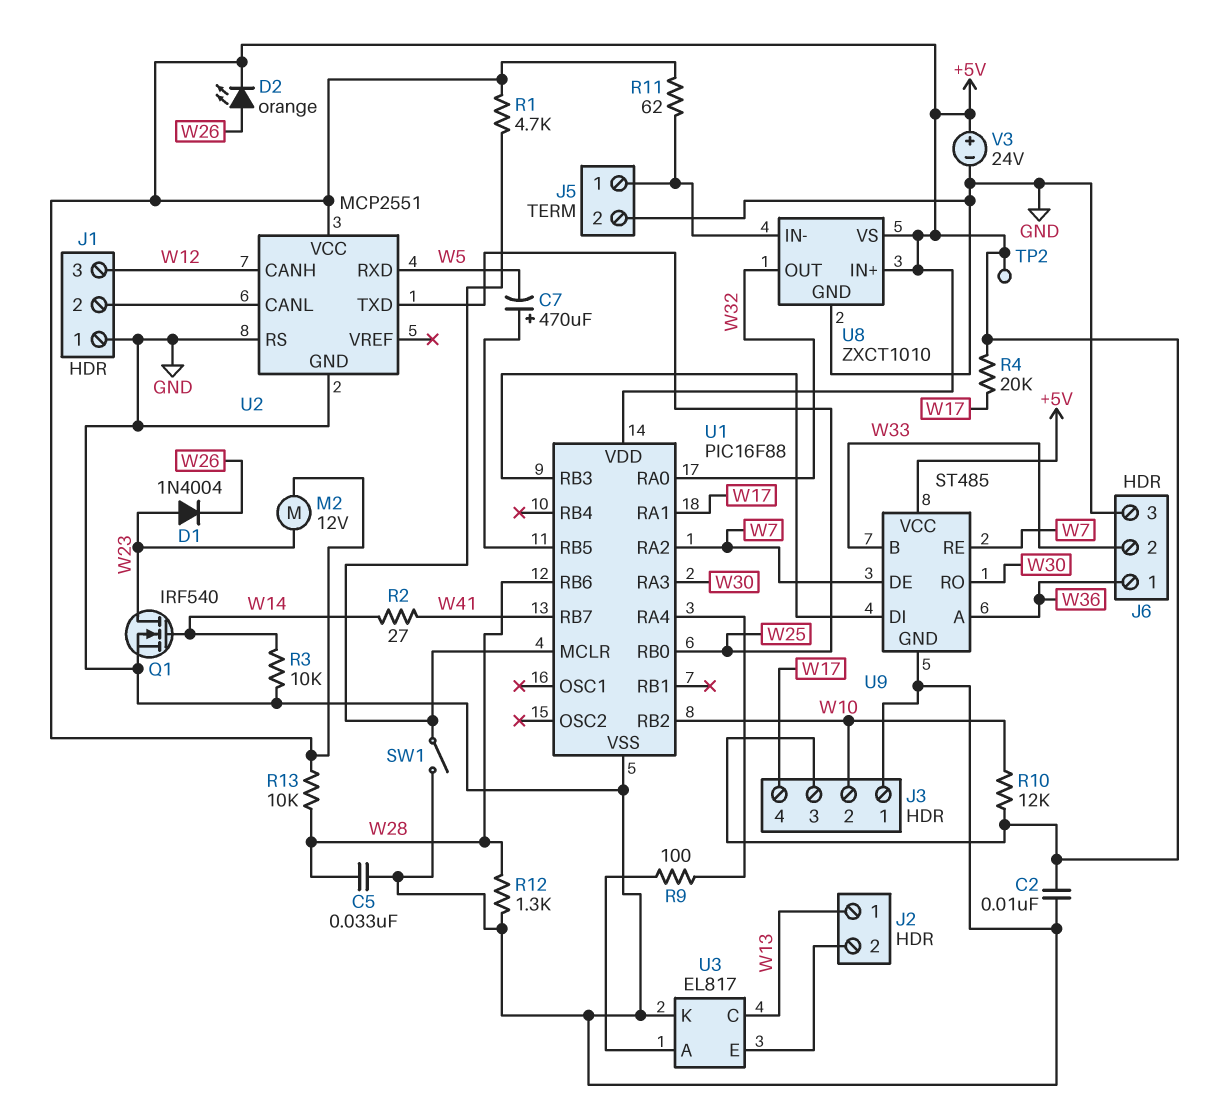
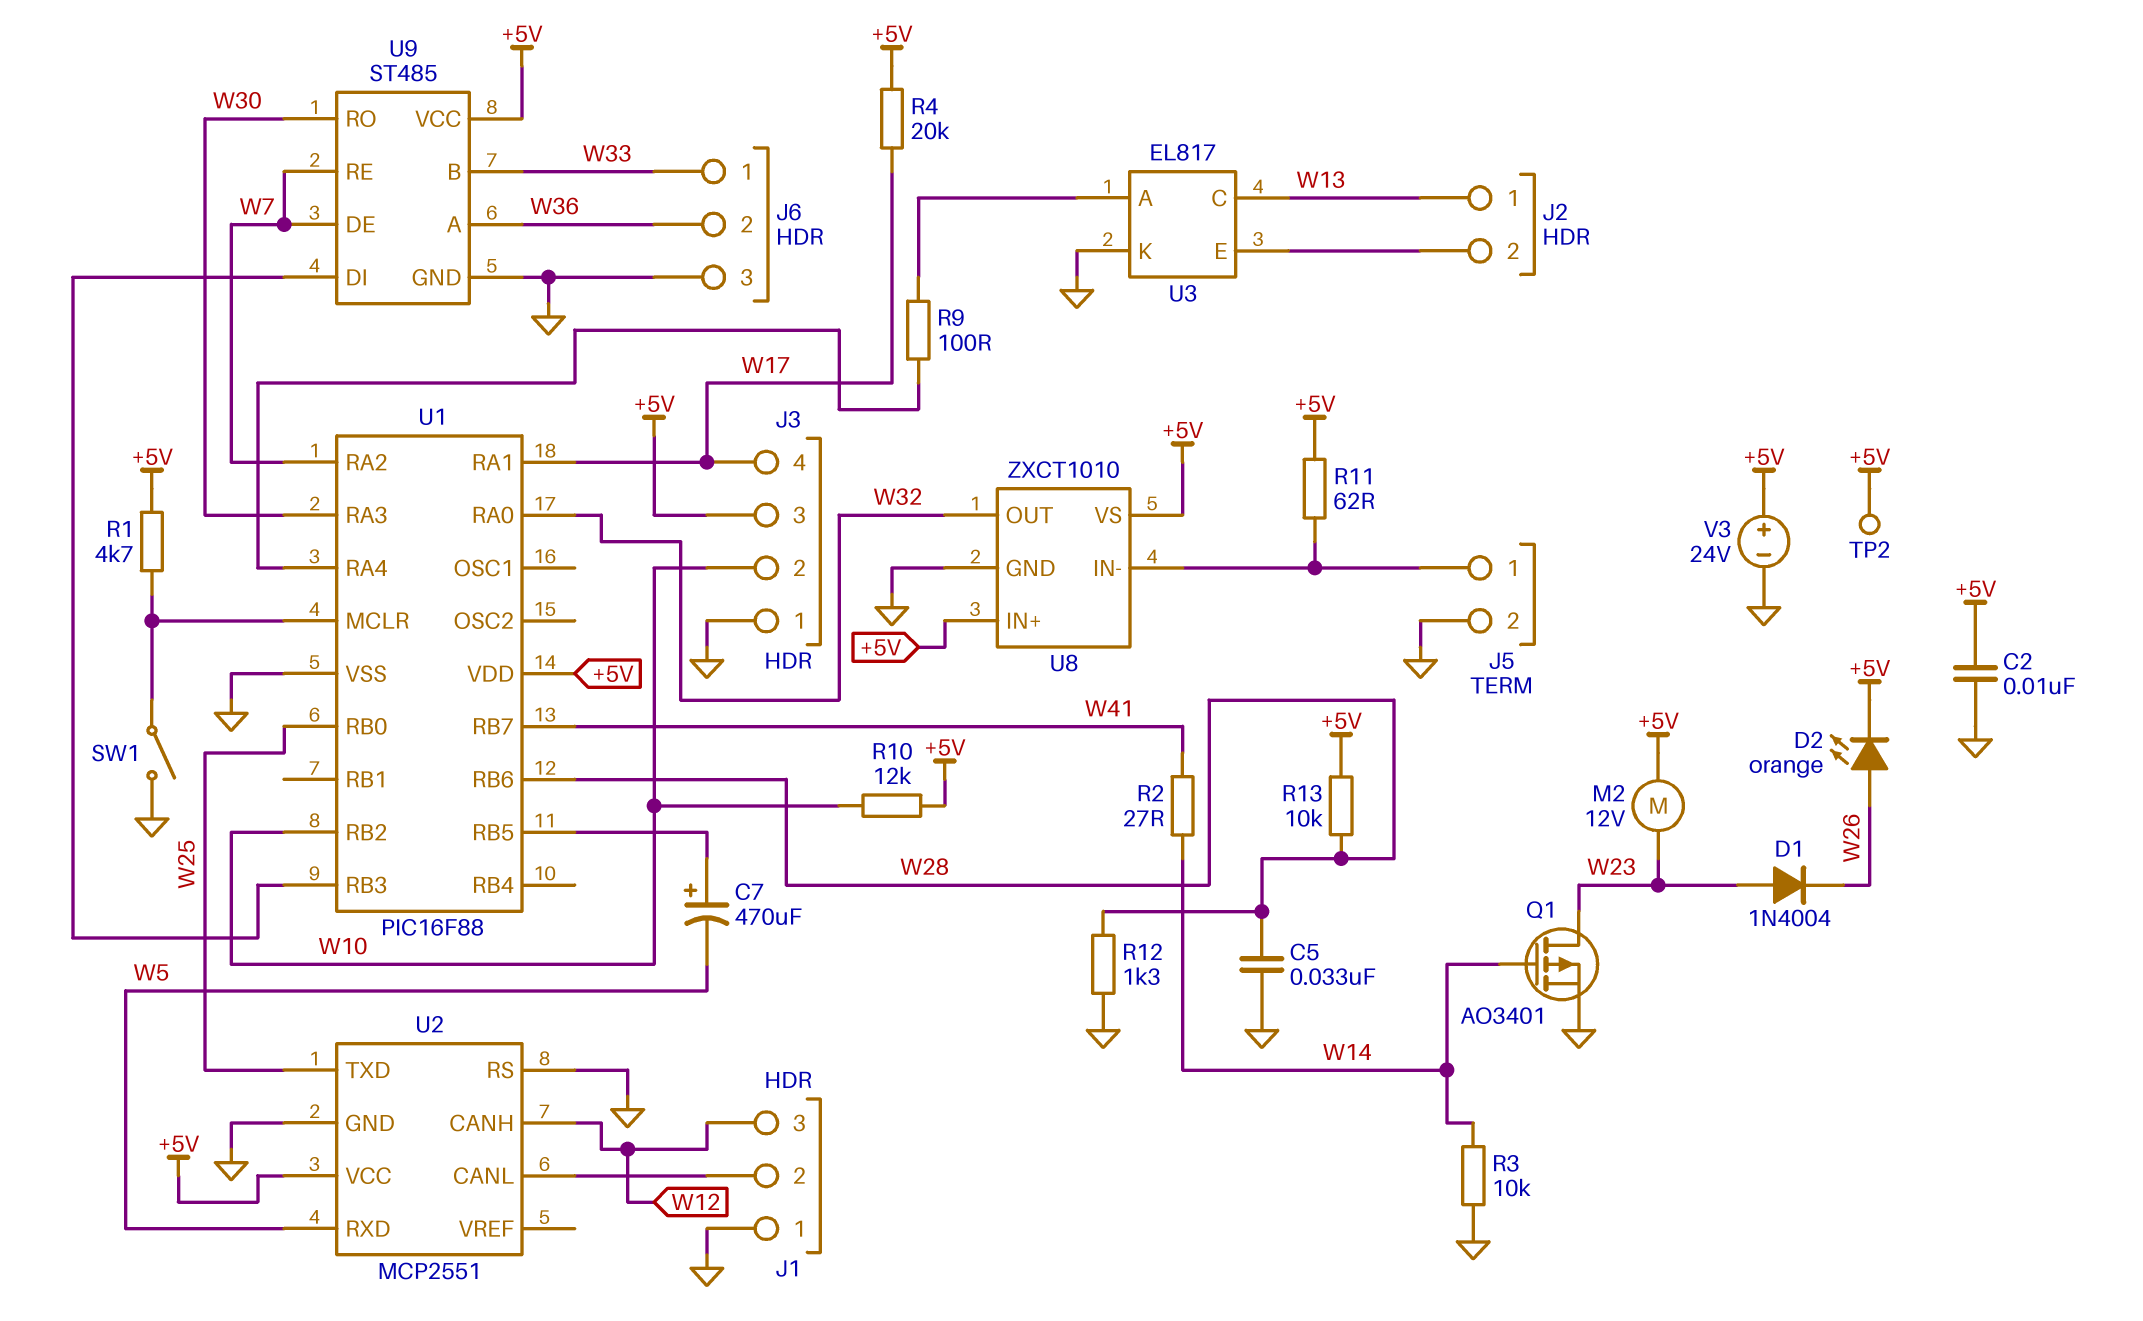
J6 pin 1: W36 -> W33
J6 pin 2: W33 -> W36
Q1: NMOS IRF540 (G W14, D W23, S GND) -> PMOS AO3401 (G W14, D W23, S GND)

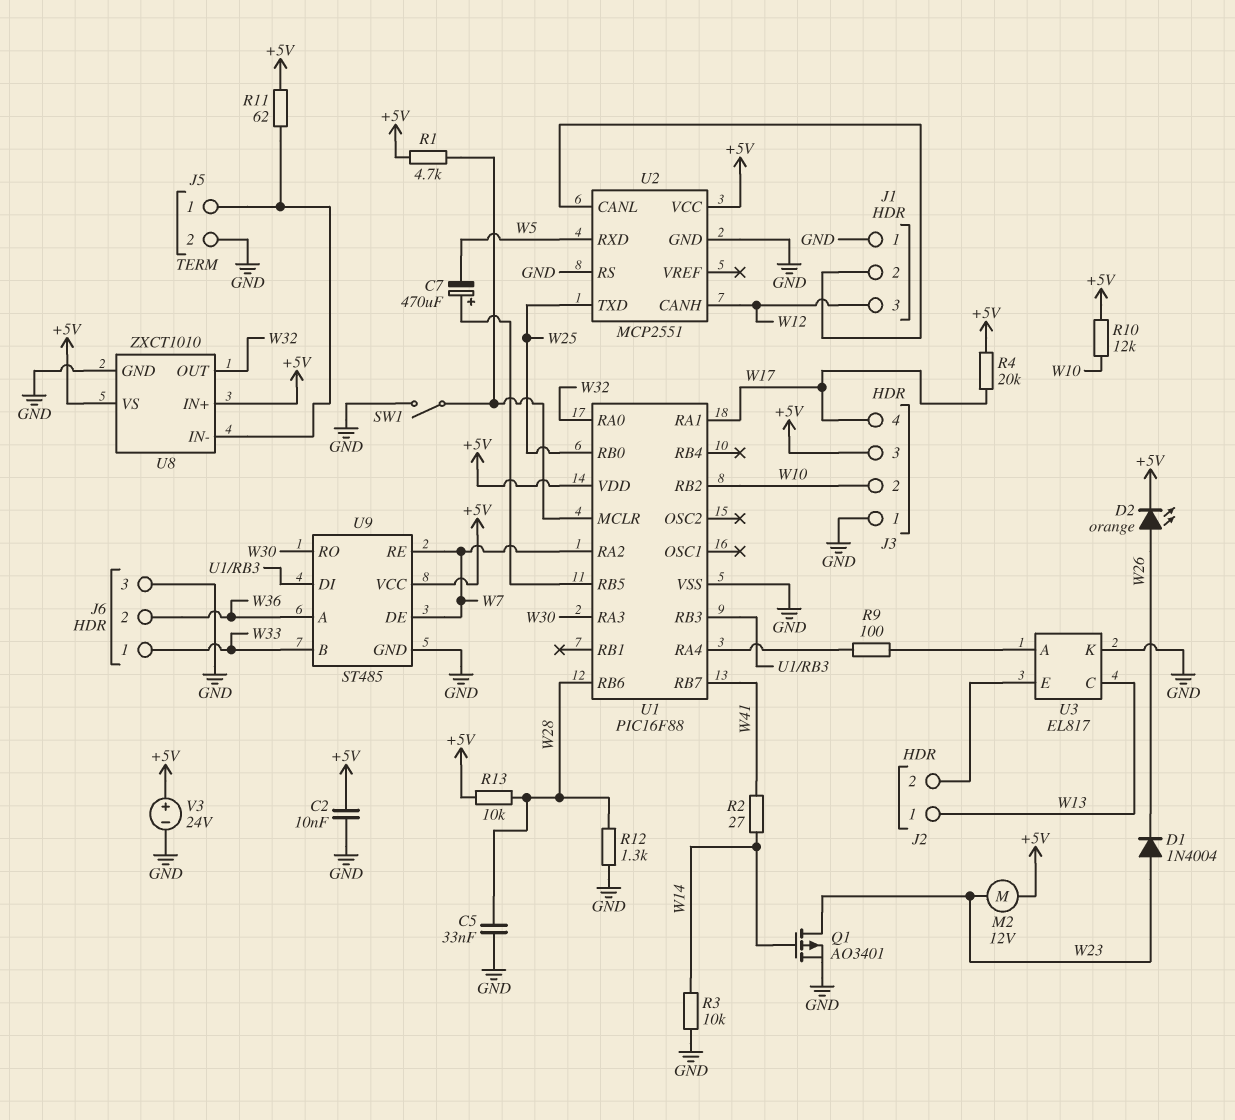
TP2: test point (+5V) -> none

